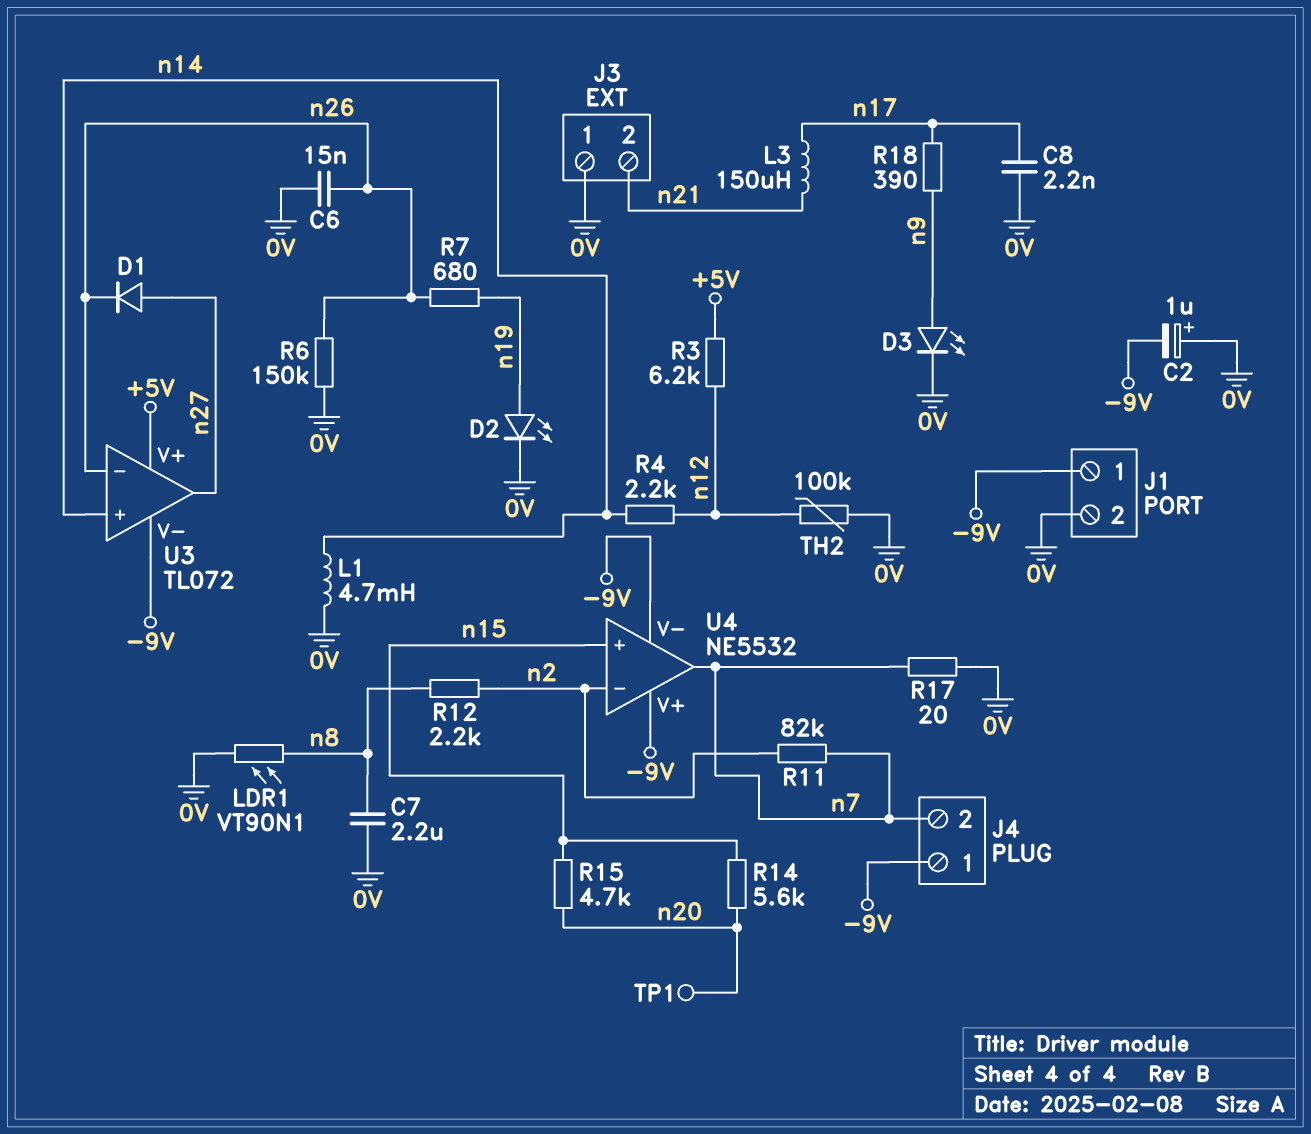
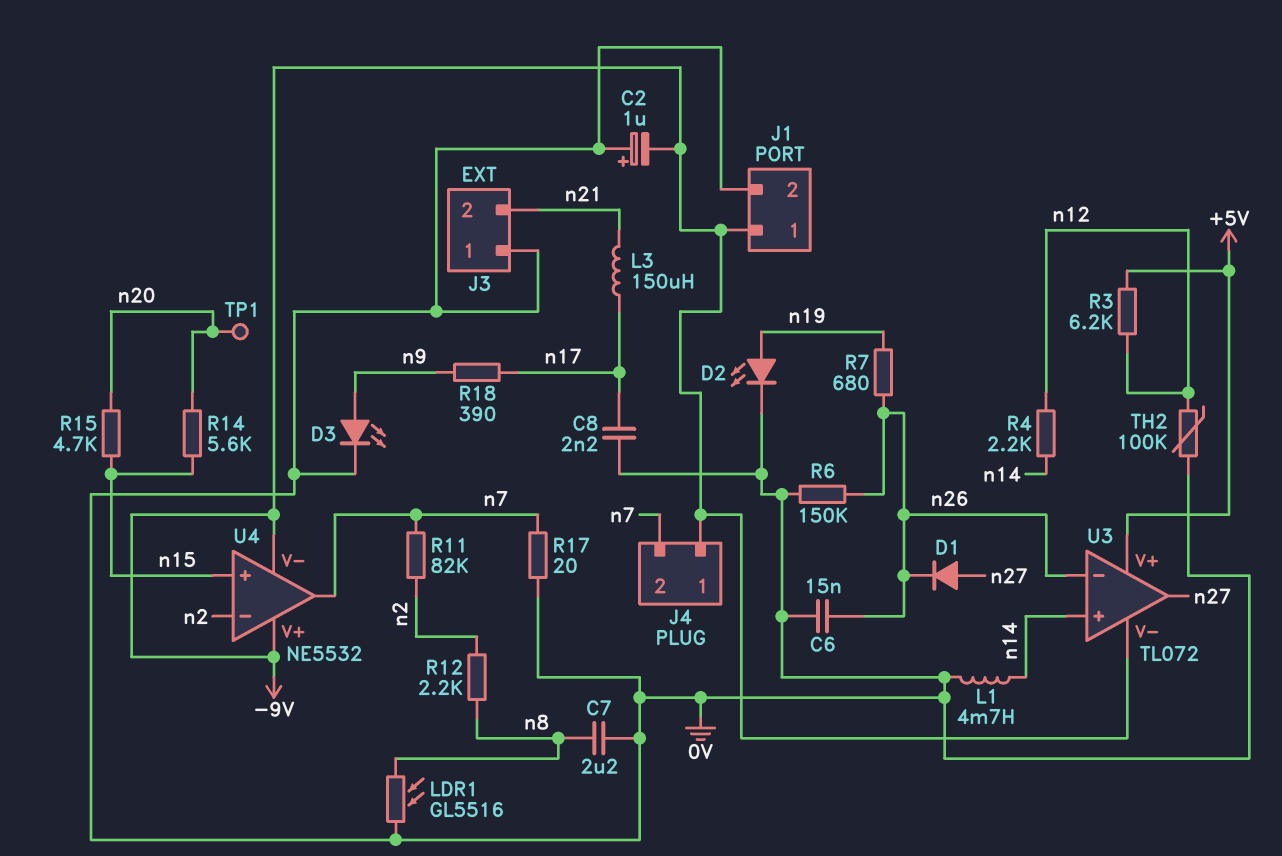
LDR1: VT90N1 (0V, n8) -> GL5516 (0V, n8)

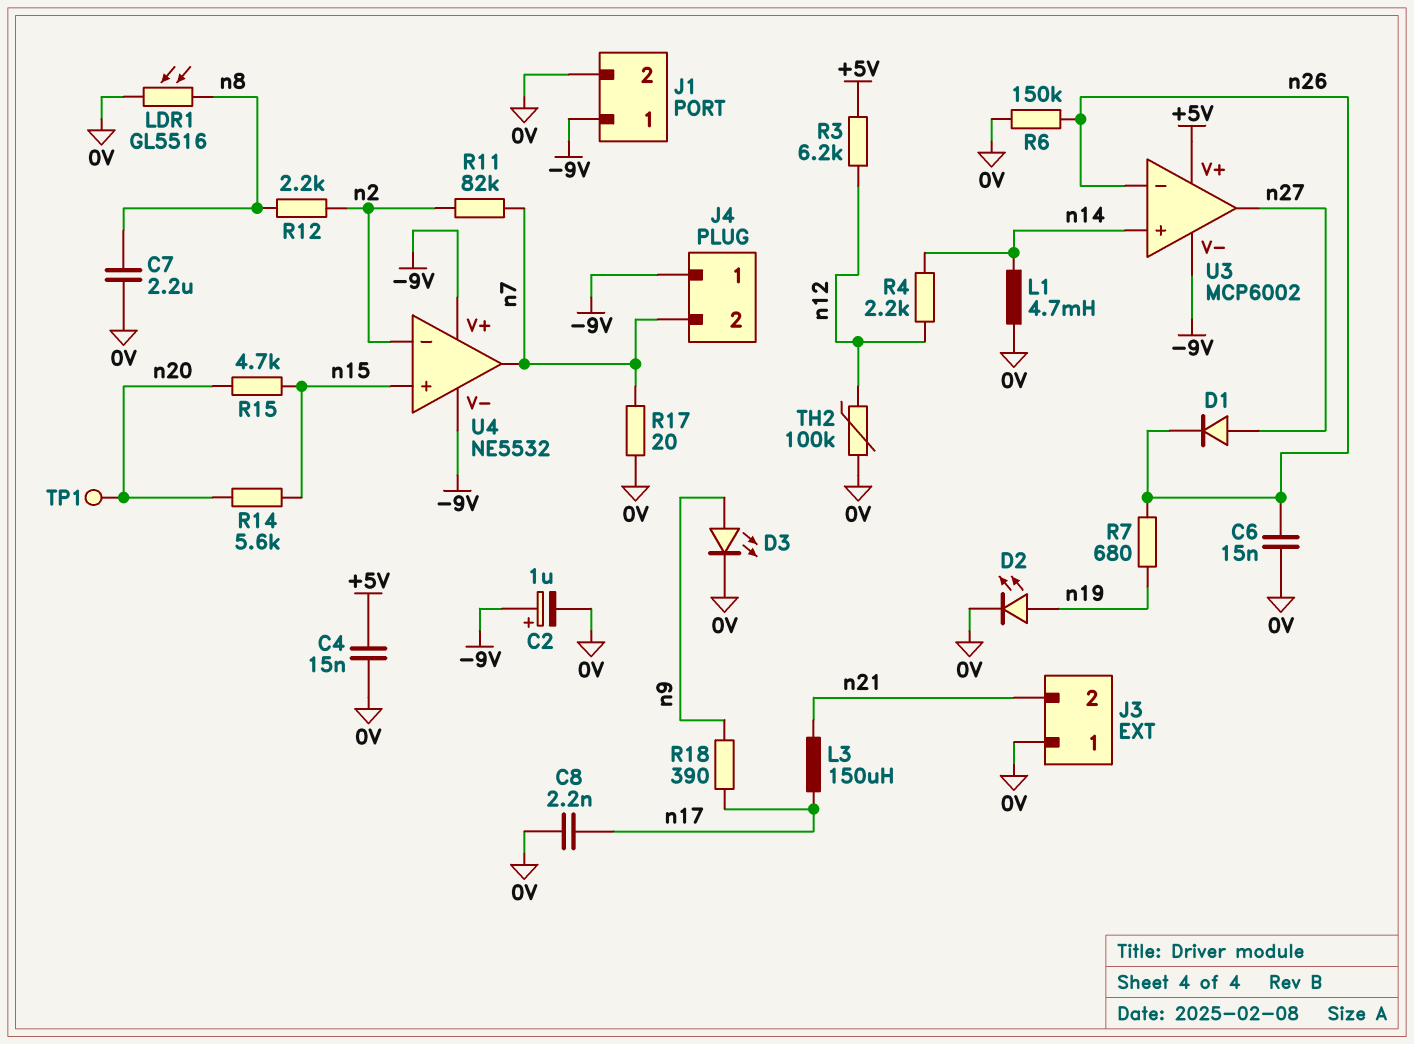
C2: 1uF (plus 0V, minus -9V) -> 1uF (plus -9V, minus 0V)
C4: none -> 15nF (+5V, 0V)
U3: TL072 -> MCP6002

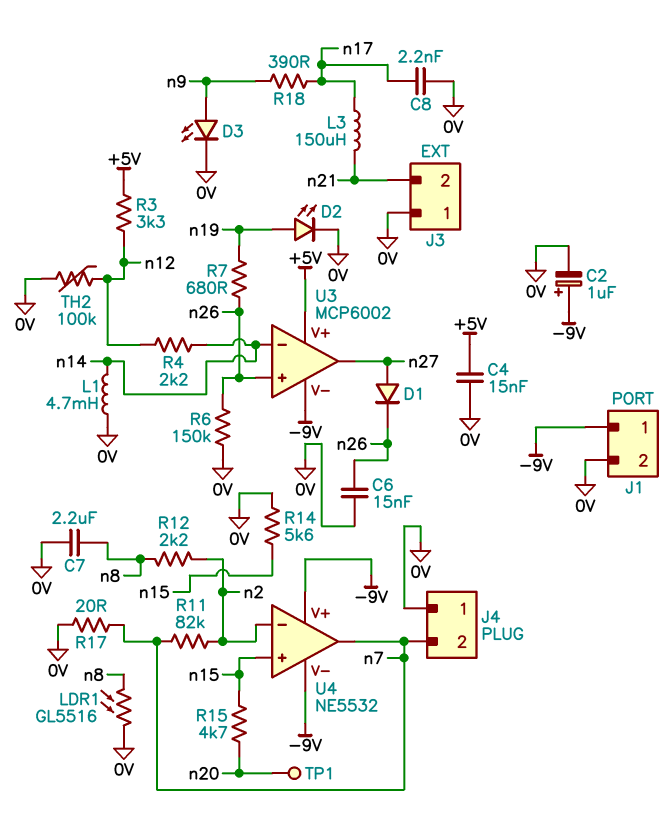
J4 pin 1: -9V -> 0V
R3: 6.2k (+5V, n12) -> 3.3k (+5V, n12)
R14: 5.6k (n15, n20) -> 5.6k (0V, n15)
U3 pin in+: n14 -> n26
U3 pin in-: n26 -> n14

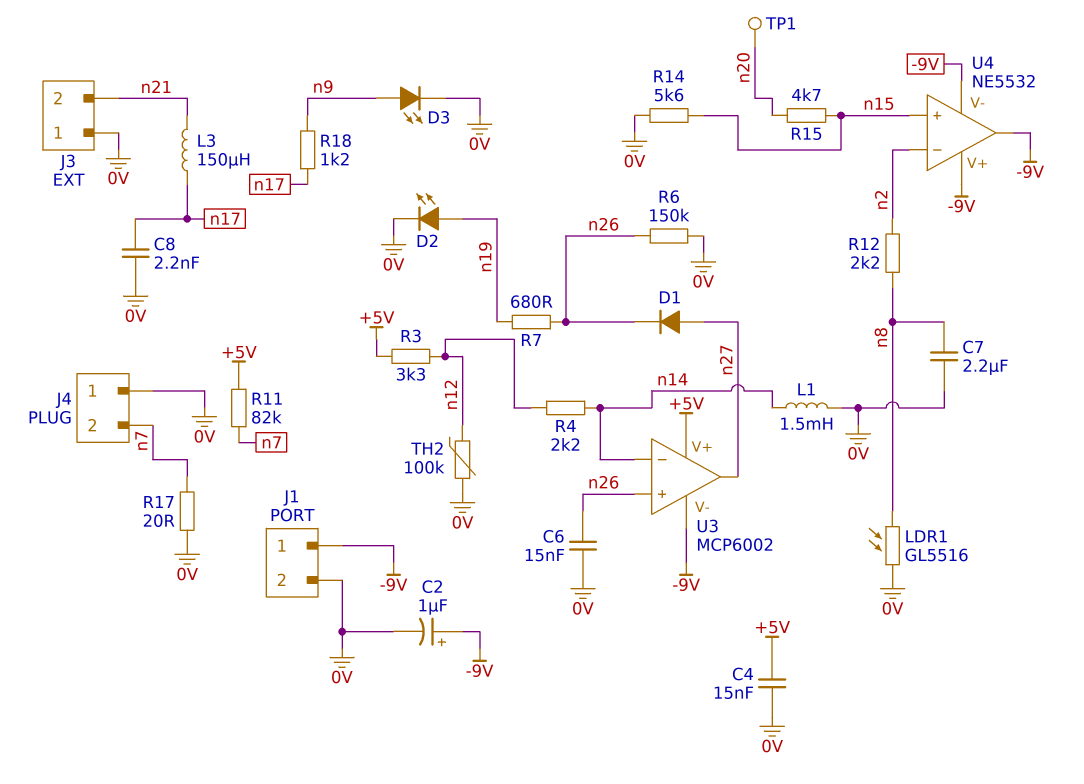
L1: 4.7mH (0V, n14) -> 1.5mH (0V, n14)
R11: 82k (n2, n7) -> 82k (+5V, n7)
R18: 390 (n9, n17) -> 1.2k (n9, n17)
U4 pin out: n7 -> -9V

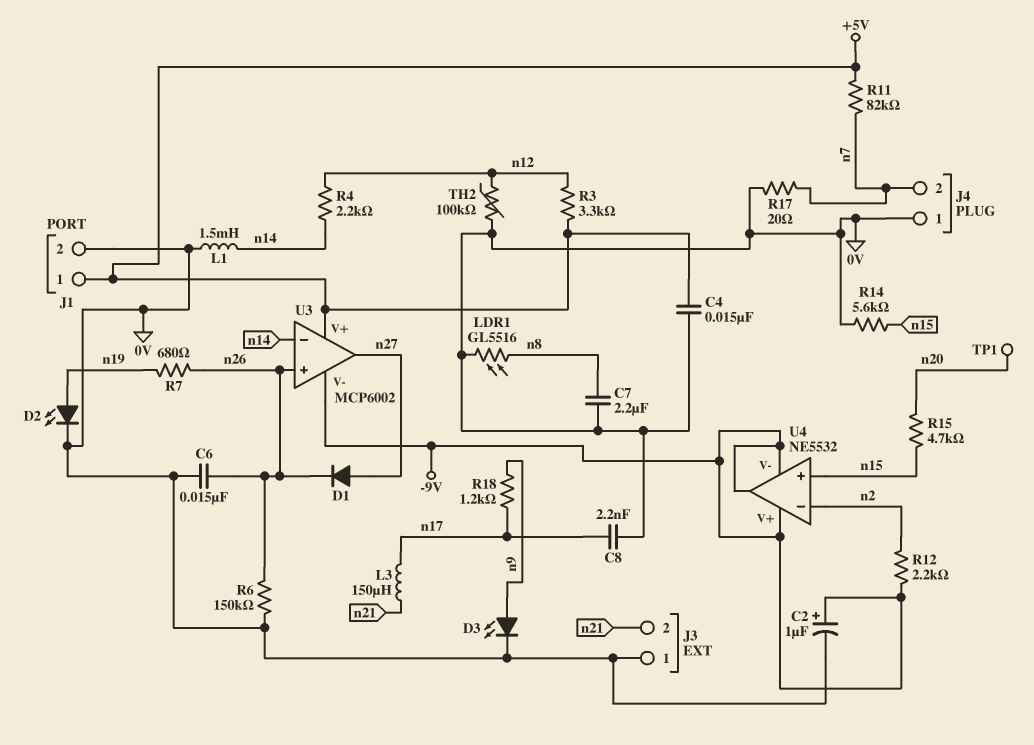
J1 pin 1: -9V -> +5V
R12: 2.2k (n2, n8) -> 2.2k (-9V, n2)

